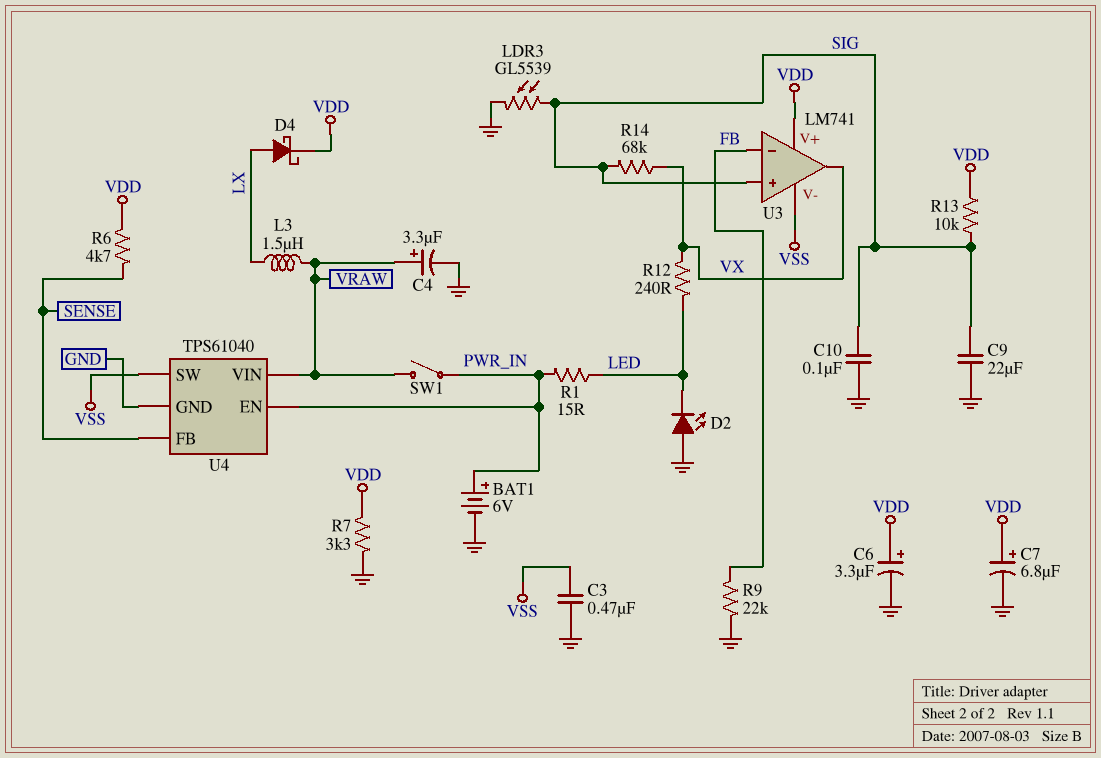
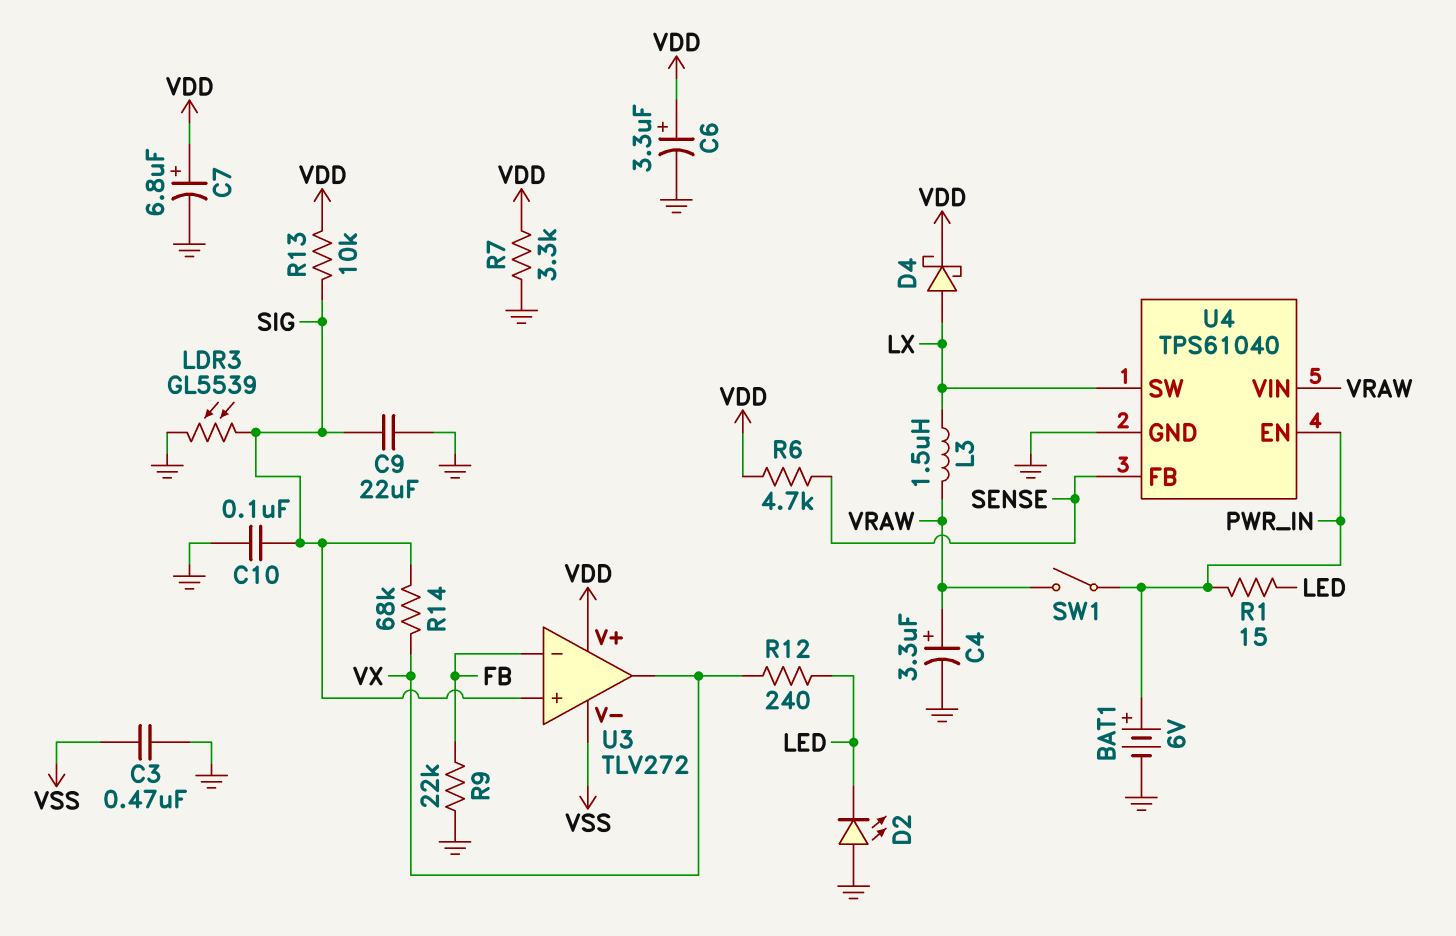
U3: LM741 -> TLV272
U4 pin SW: VSS -> LX

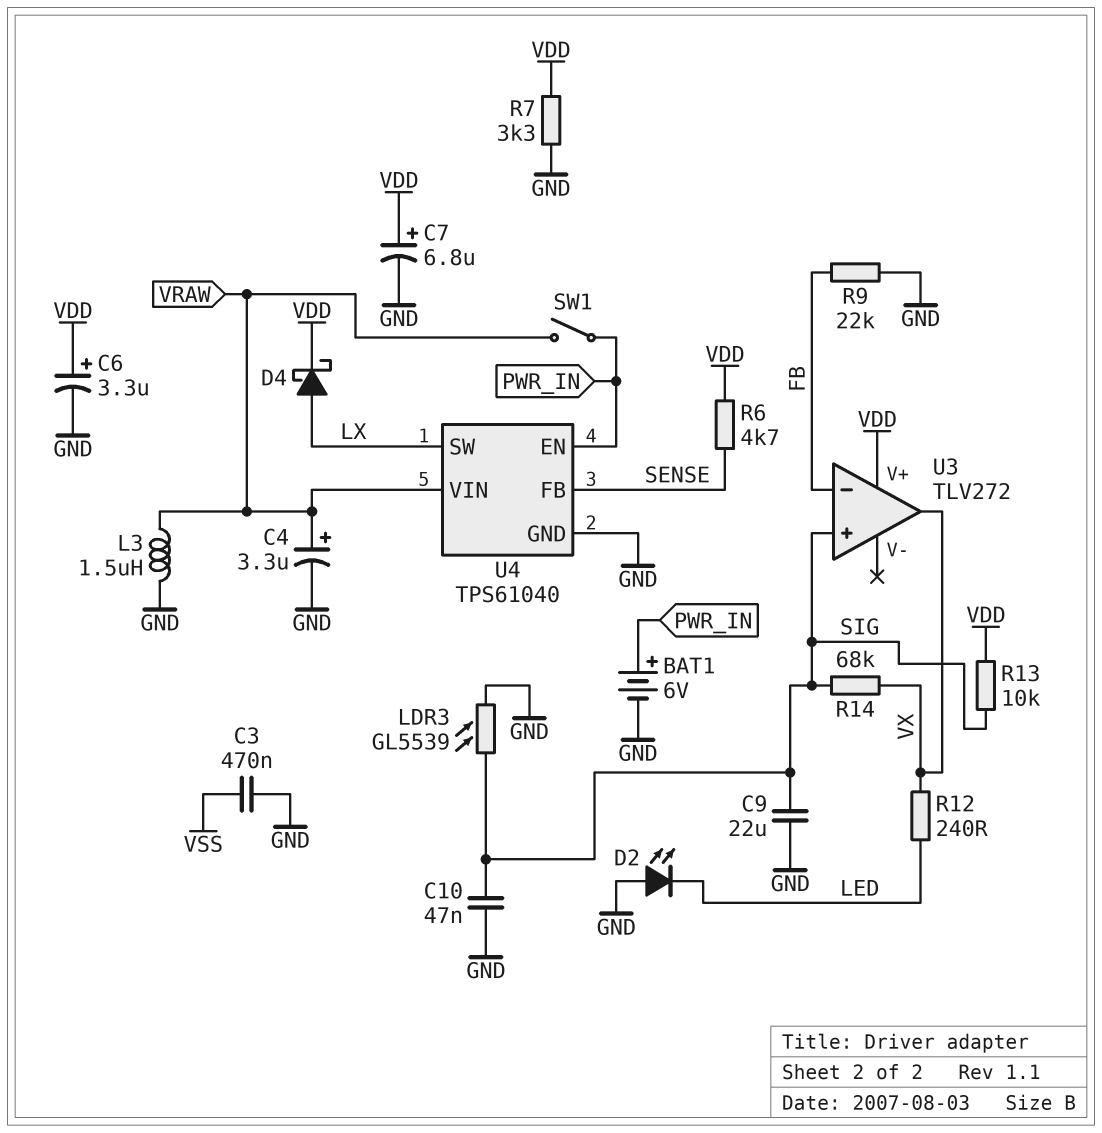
C10: 100nF (GND, SIG) -> 47nF (GND, SIG)
L3: 1.5uH (LX, VRAW) -> 1.5uH (GND, VRAW)
R1: 15 (LED, PWR_IN) -> none
U3 pin V-: VSS -> none

